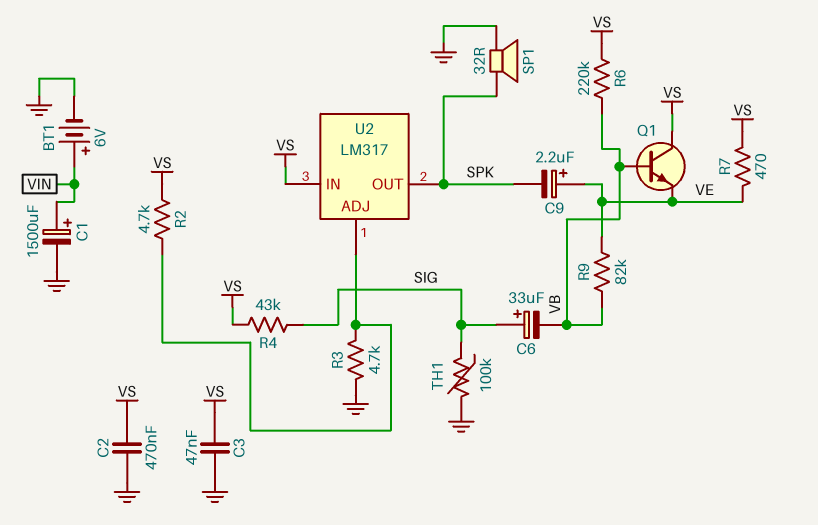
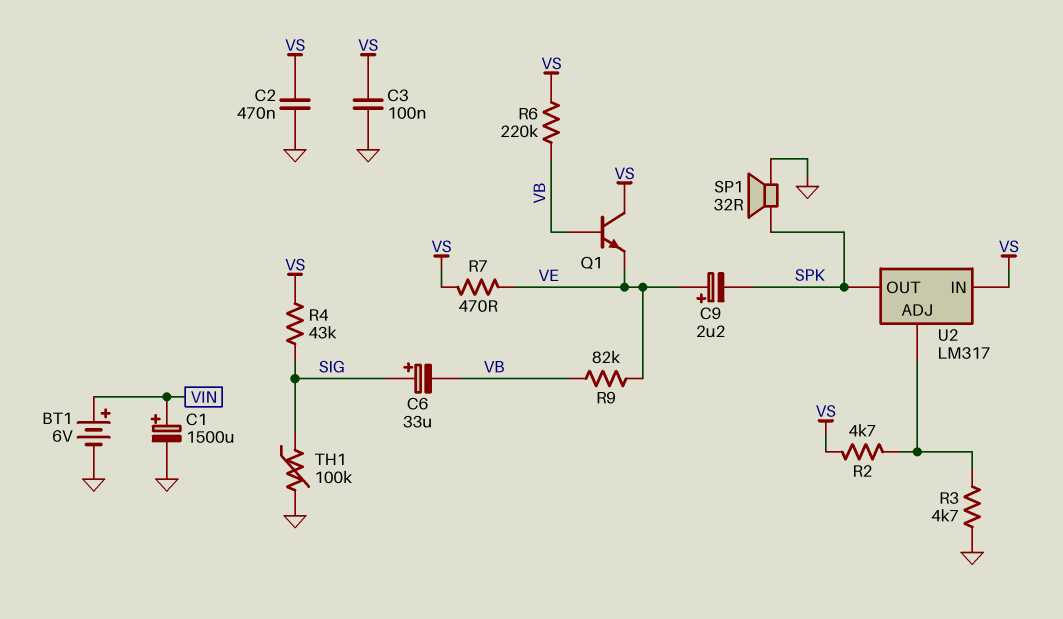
C3: 47nF (GND, VS) -> 100nF (GND, VS)

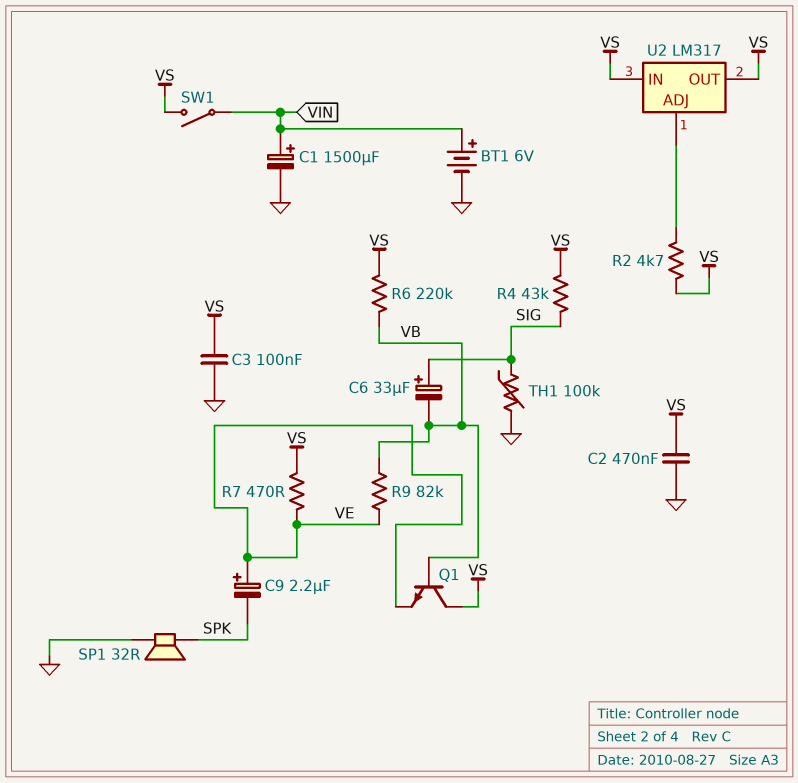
R3: 4.7k (GND, U2/ADJ) -> none
SW1: none -> switch (VIN, VS)
U2 pin OUT: SPK -> VS

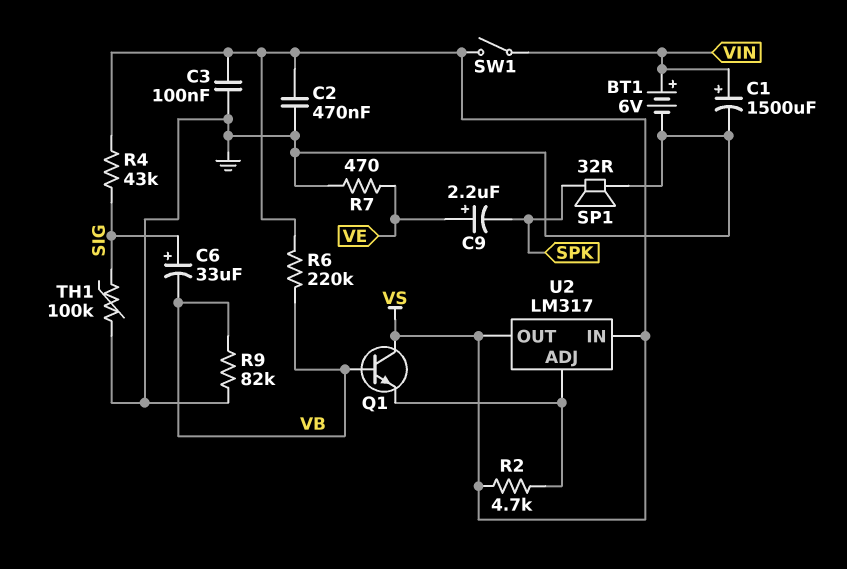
Q1: NPN (B VB, C VS, E VE) -> NPN (B VB, C VS, E U2/ADJ)
R7: 470 (VE, VS) -> 470 (GND, VE)
R9: 82k (VB, VE) -> 82k (GND, VB)

